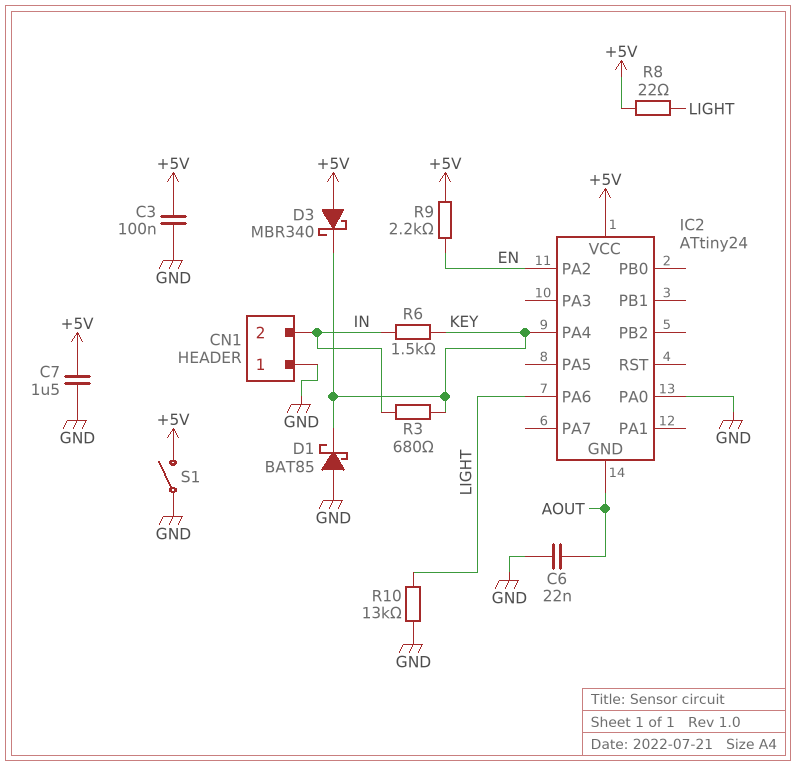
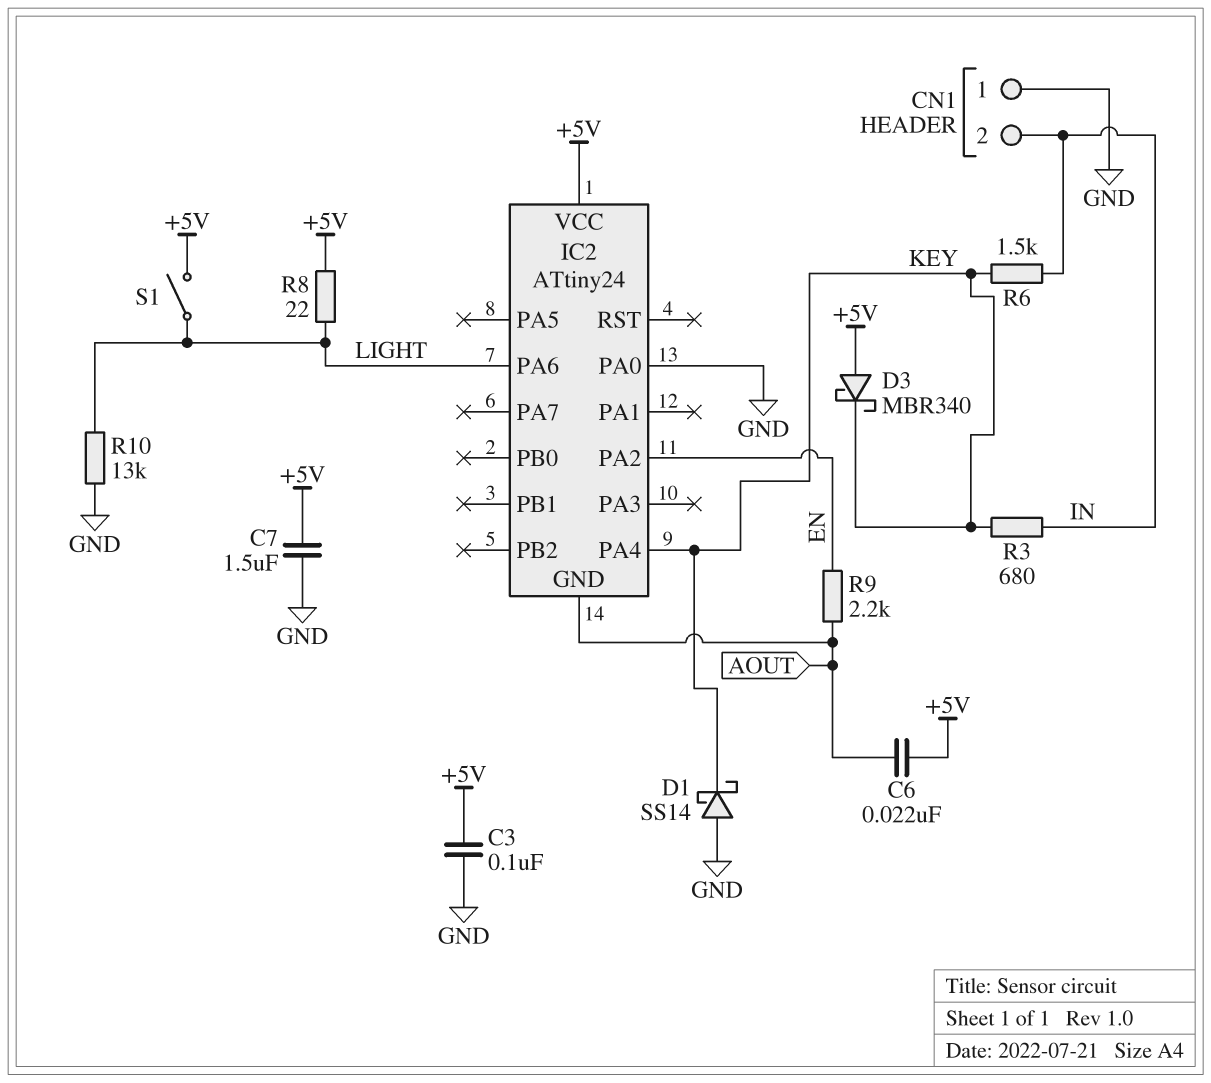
C6: 22nF (AOUT, GND) -> 22nF (+5V, AOUT)
D1: schottky BAT85 (A GND, K KEY) -> schottky SS14 (A GND, K KEY)
R9: 2.2k (+5V, EN) -> 2.2k (AOUT, EN)
S1: switch (+5V, GND) -> switch (+5V, LIGHT)

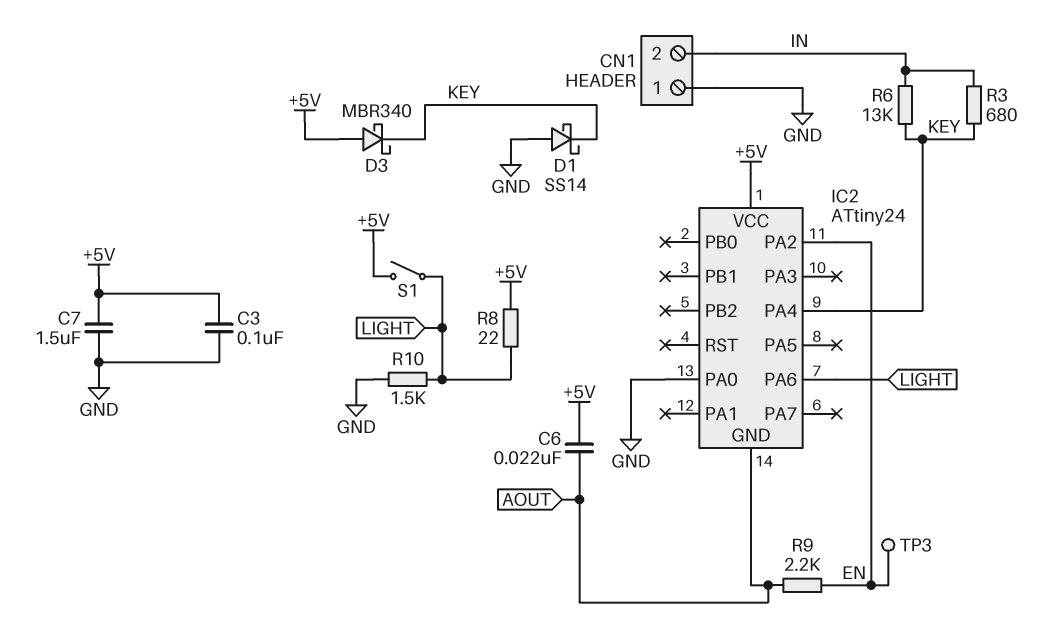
R6: 1.5k (IN, KEY) -> 13k (IN, KEY)
R10: 13k (GND, LIGHT) -> 1.5k (GND, LIGHT)
TP3: none -> test point (EN)

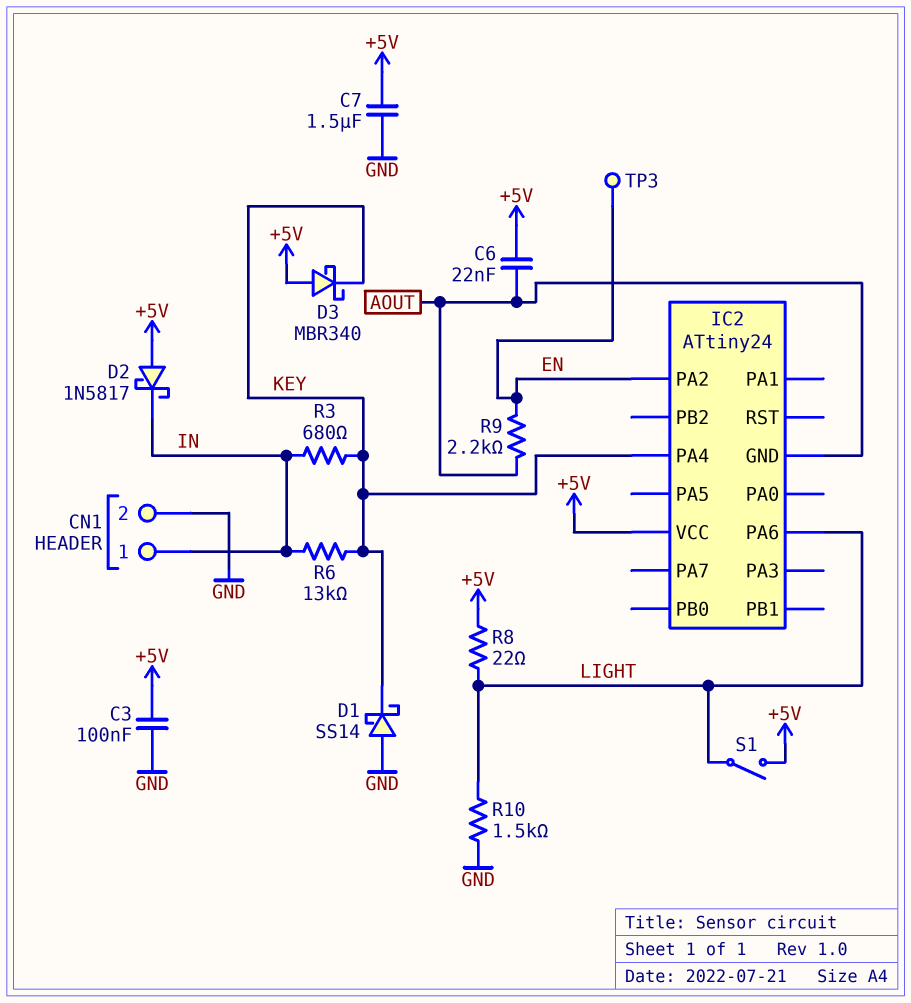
CN1 pin 1: GND -> IN
CN1 pin 2: IN -> GND
D2: none -> schottky 1N5817 (A +5V, K IN)
IC2 pin PA0: GND -> none

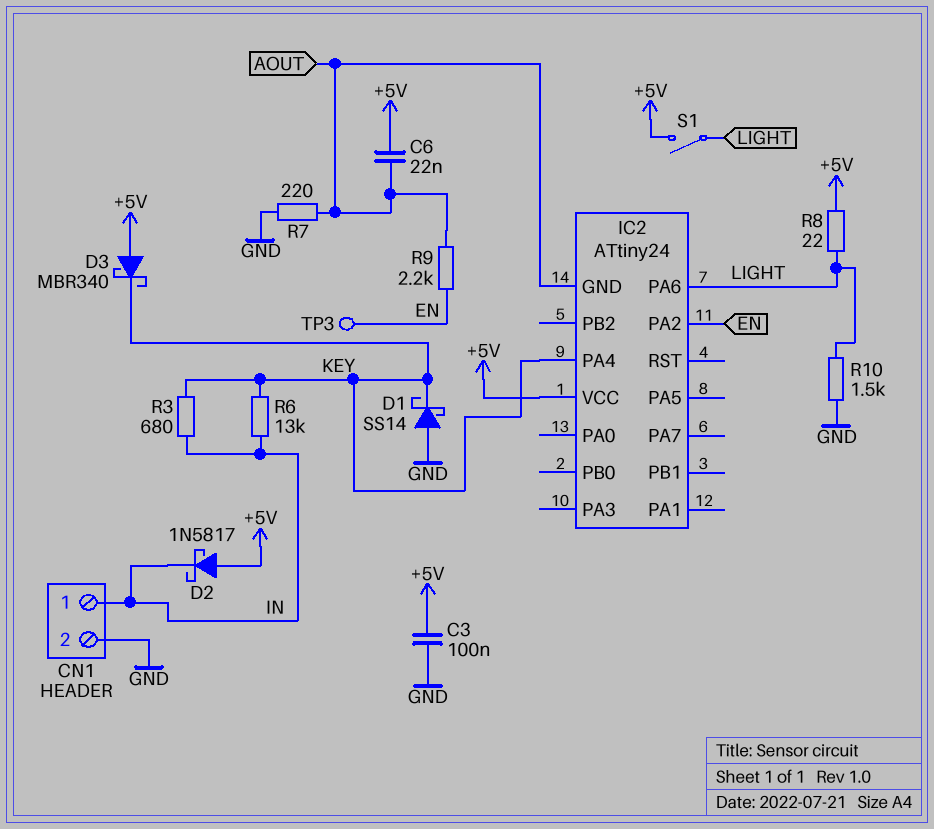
C7: 1.5uF (+5V, GND) -> none
R7: none -> 220 (AOUT, GND)

